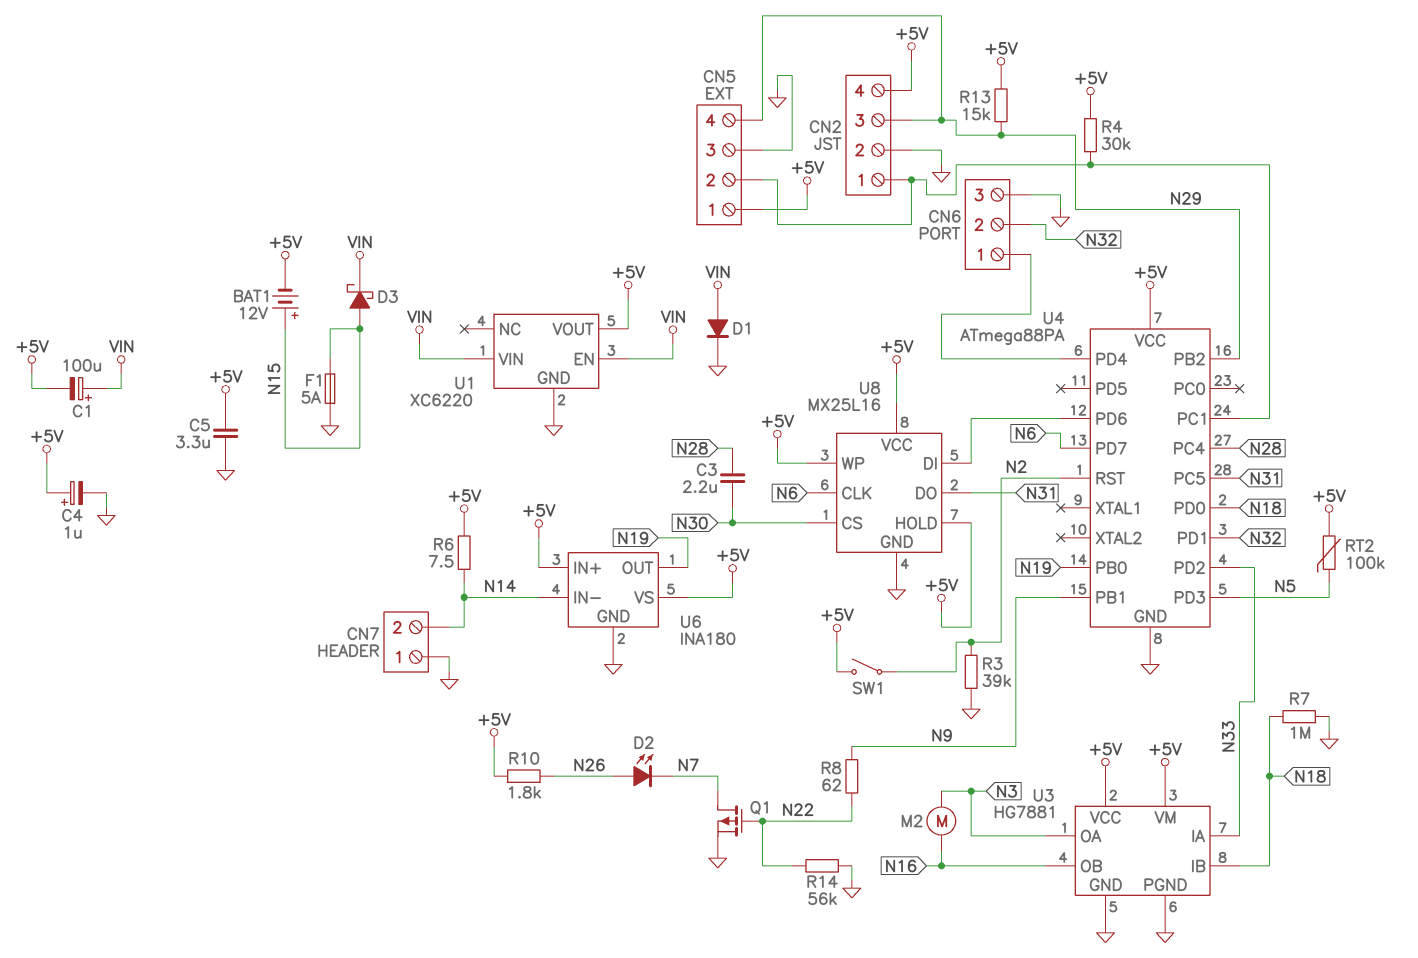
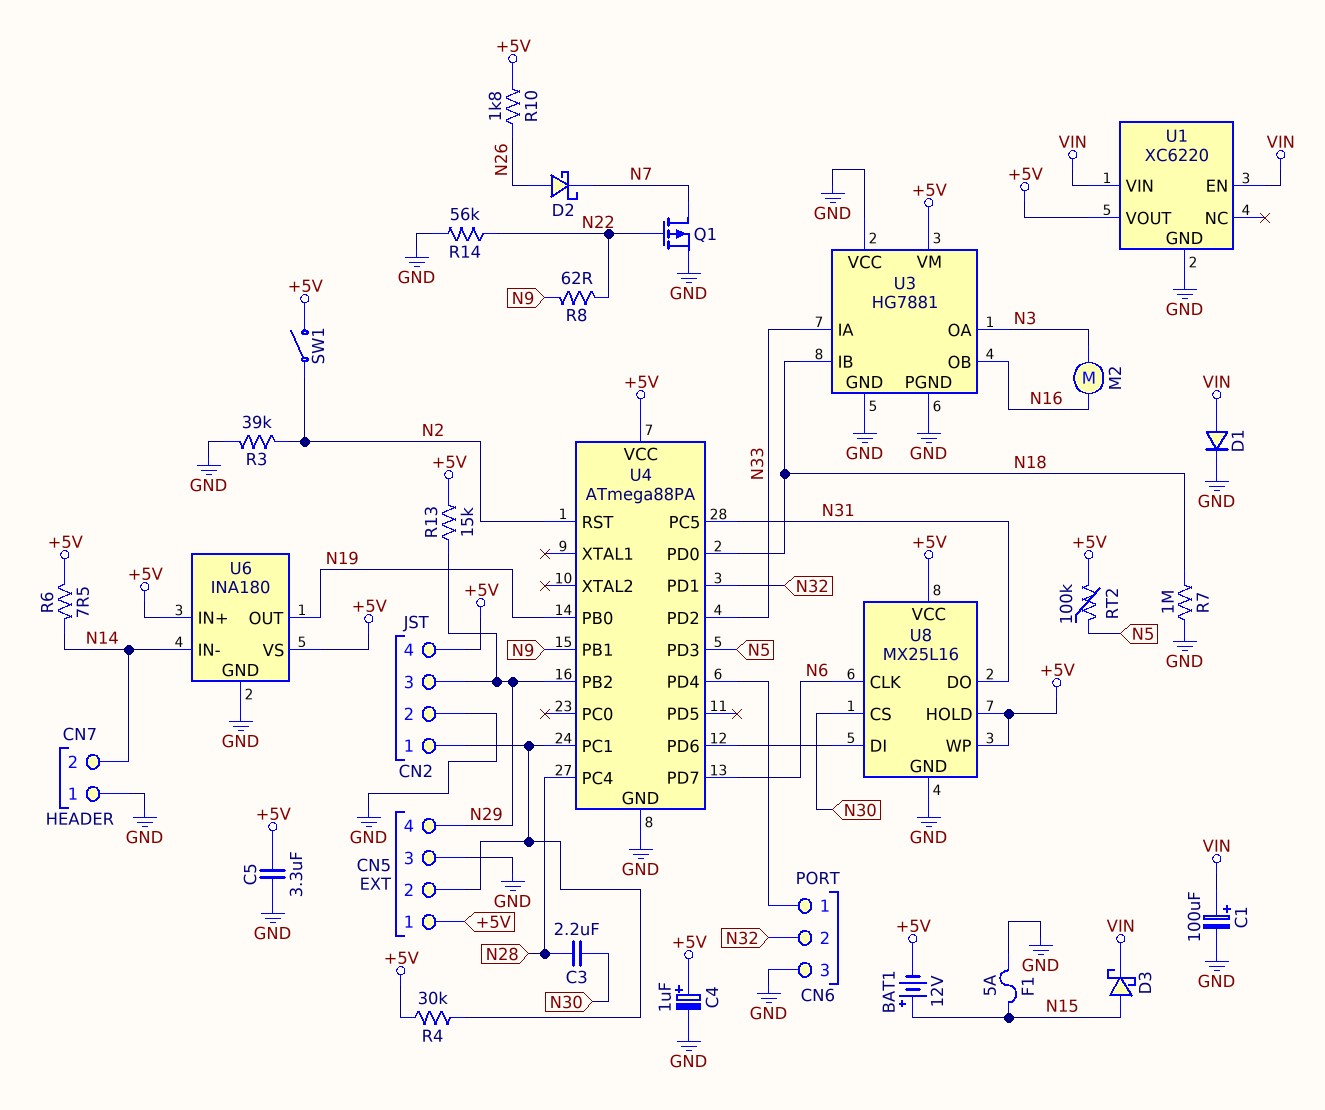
C1: 100uF (plus VIN, minus +5V) -> 100uF (plus VIN, minus GND)
D2: LED (A N26, K N7) -> schottky (A N26, K N7)
U3 pin VCC: +5V -> GND

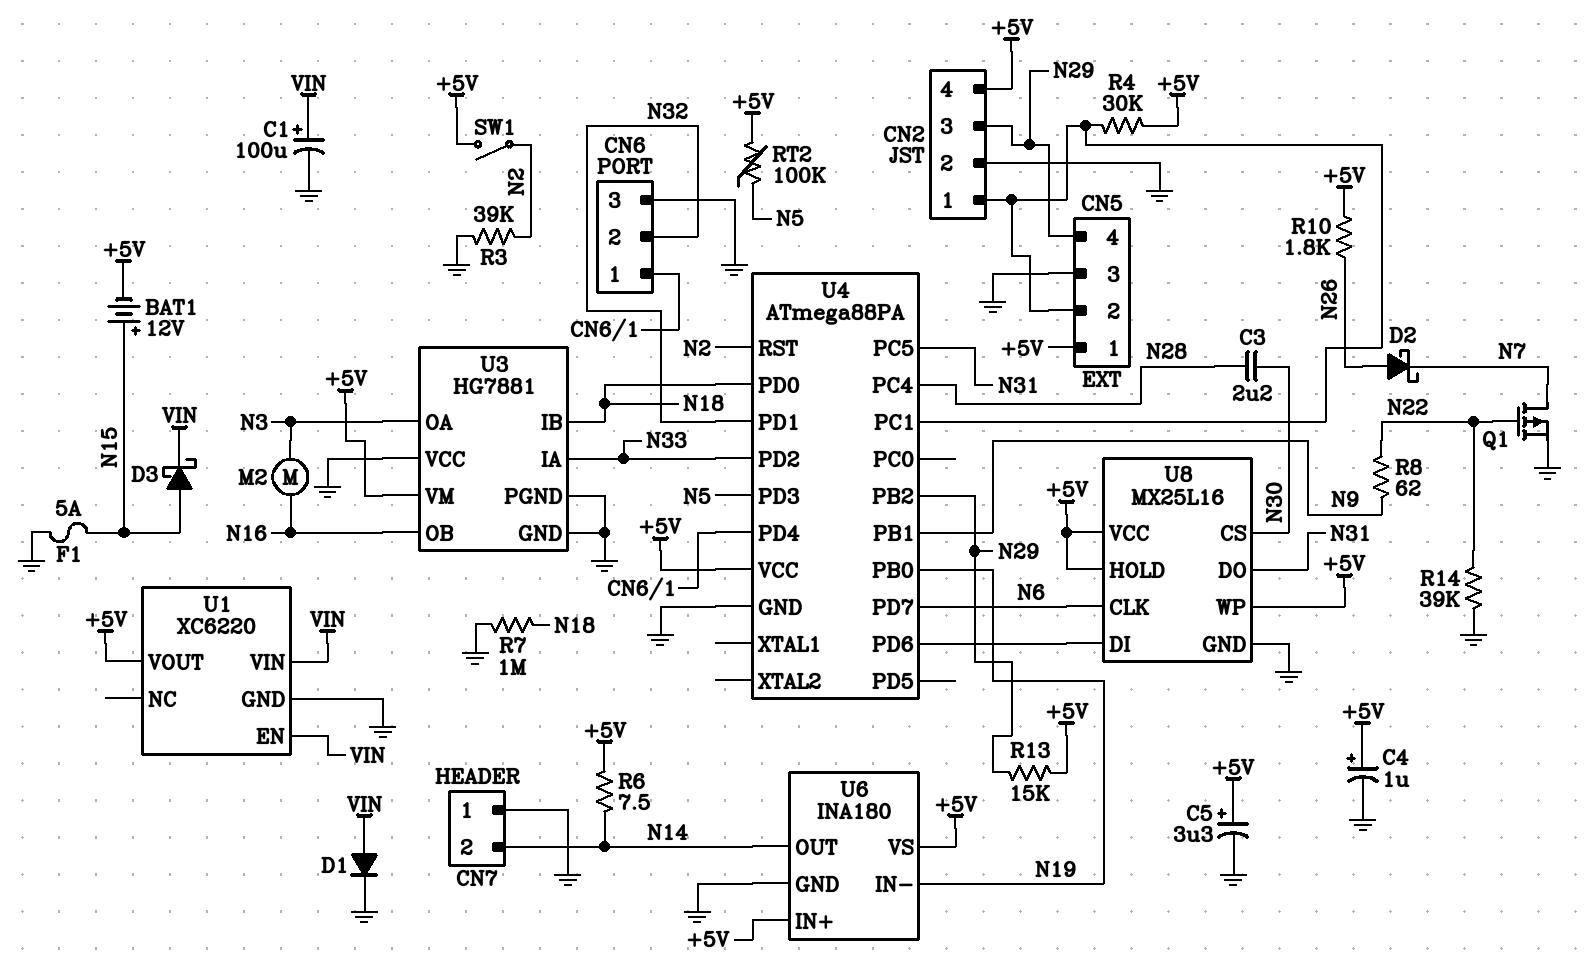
C5: 3.3uF (+5V, GND) -> 3.3uF (plus +5V, minus GND)
R14: 56k (GND, N22) -> 39k (GND, N22)
U6 pin IN-: N14 -> N19
U6 pin OUT: N19 -> N14

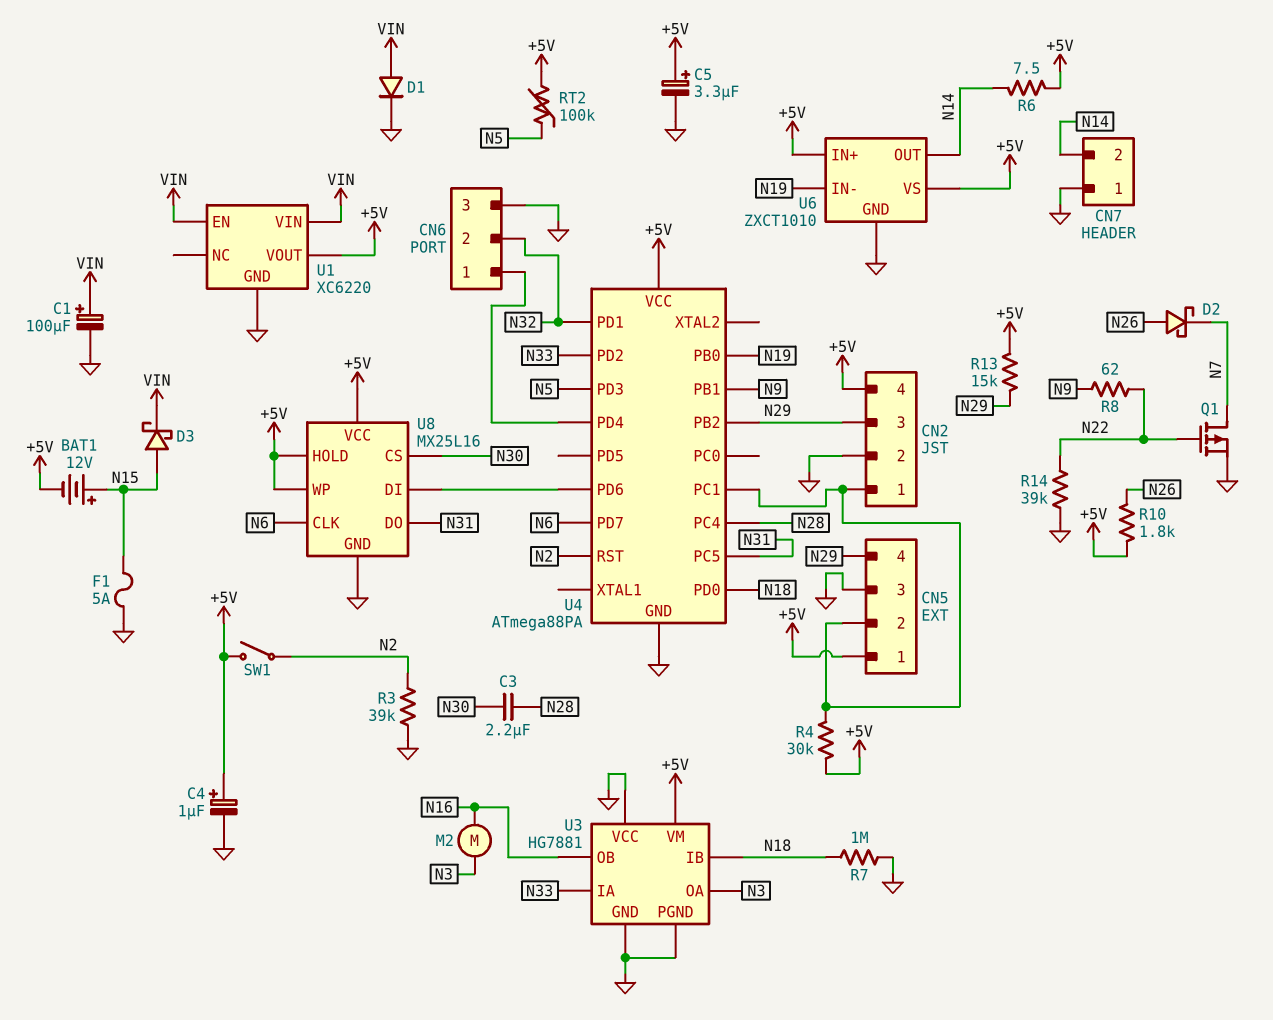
U6: INA180 -> ZXCT1010

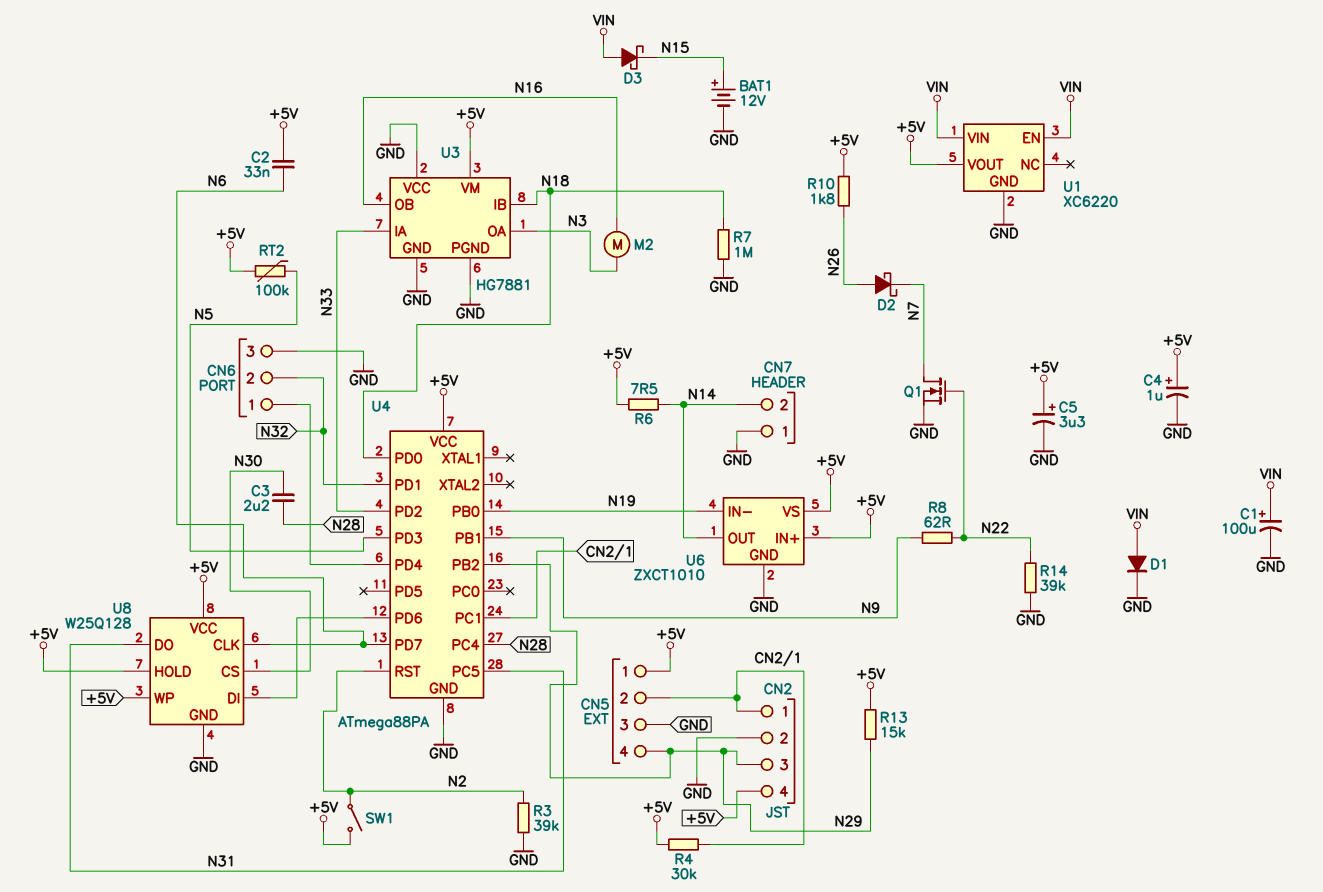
BAT1: 12V (plus N15, minus +5V) -> 12V (plus N15, minus GND)
C2: none -> 33nF (+5V, N6)
D3: schottky (A N15, K VIN) -> schottky (A VIN, K N15)
F1: 5A (GND, N15) -> none
Q1: PMOS (G N22, D N7, S GND) -> NMOS (G N22, D N7, S GND)
U8: MX25L16 -> W25Q128

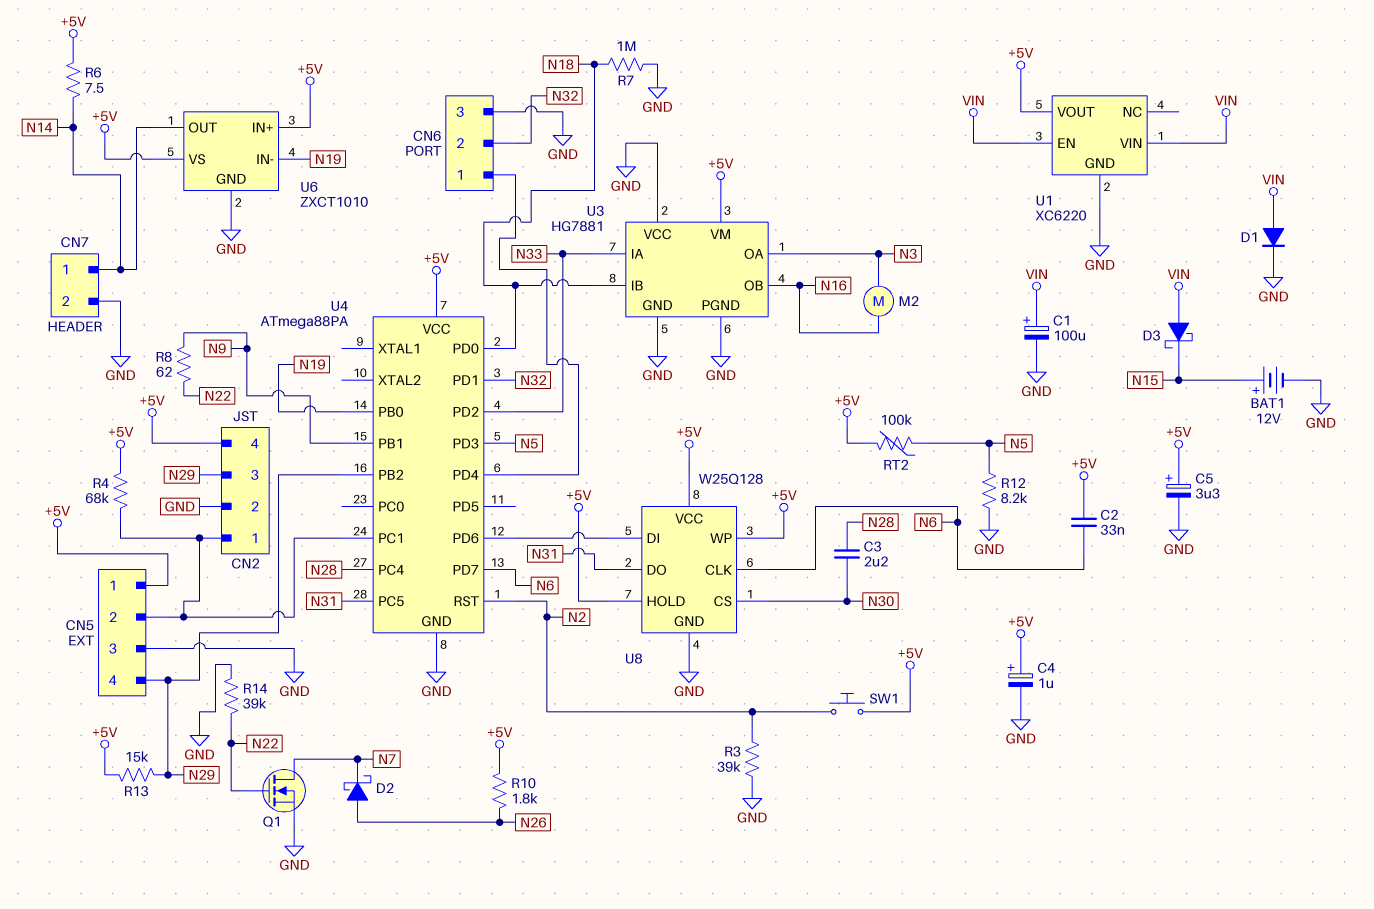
CN7 pin 1: GND -> N14
CN7 pin 2: N14 -> GND
R4: 30k (+5V, CN2/1) -> 68k (+5V, CN2/1)
R12: none -> 8.2k (GND, N5)
SW1: switch (+5V, N2) -> button (+5V, N2)

